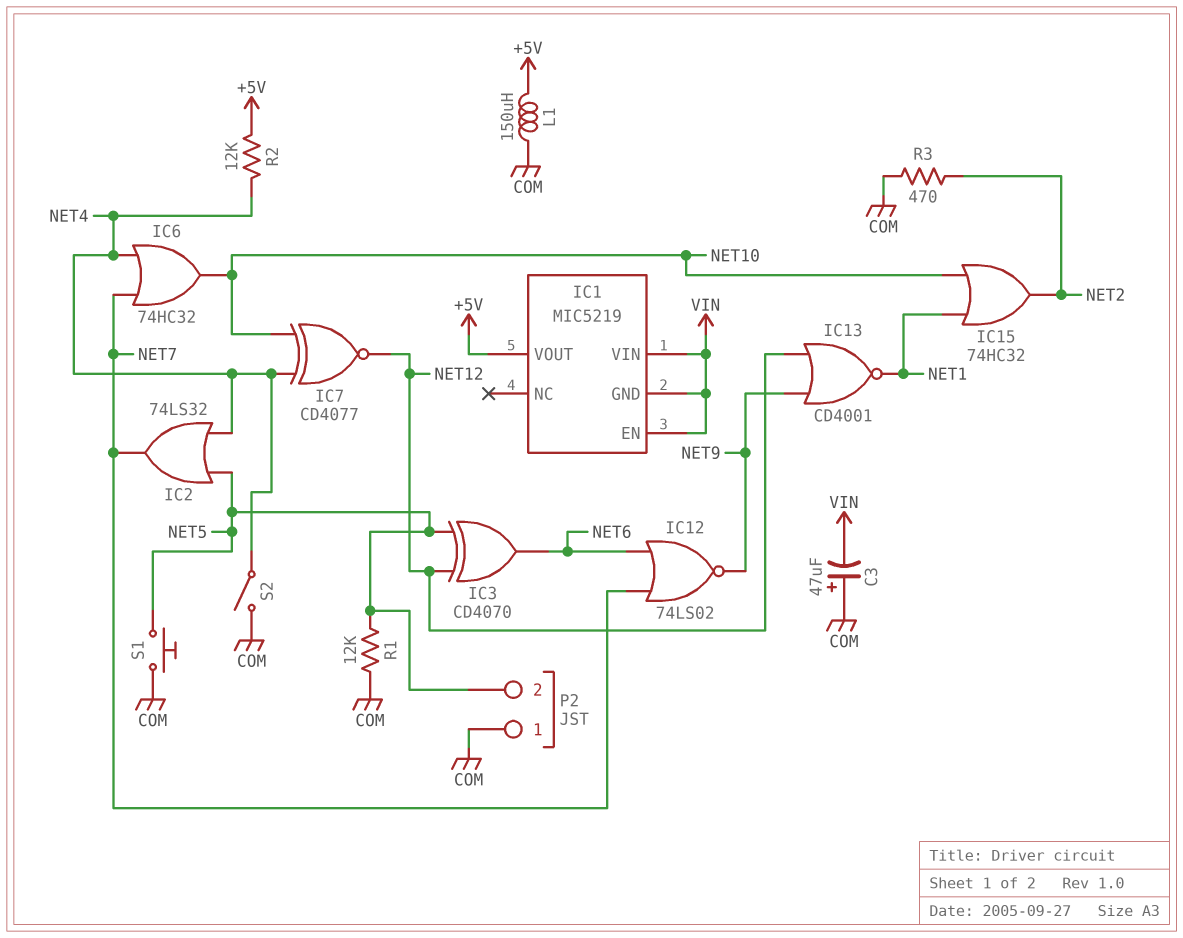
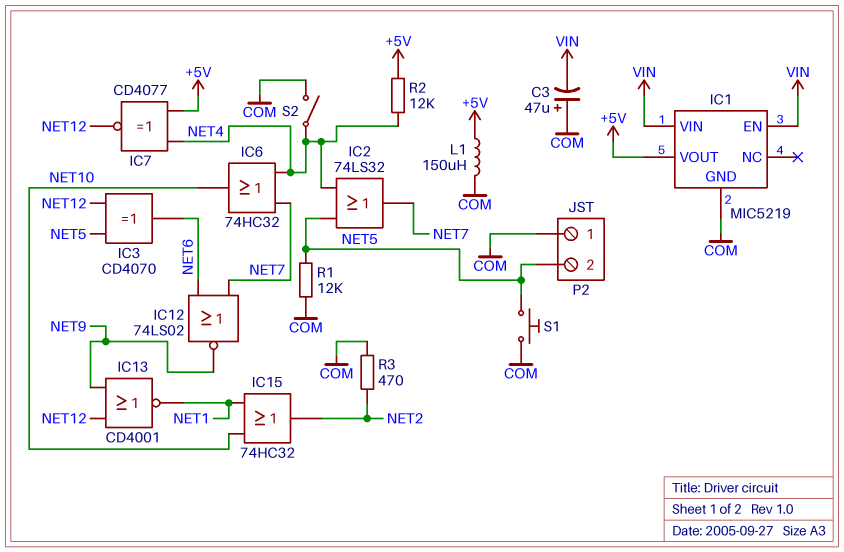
IC1 pin GND: VIN -> COM
IC7: XNOR CD4077 (in NET4, in NET10, out NET12) -> XNOR CD4077 (in +5V, in NET4, out NET12)

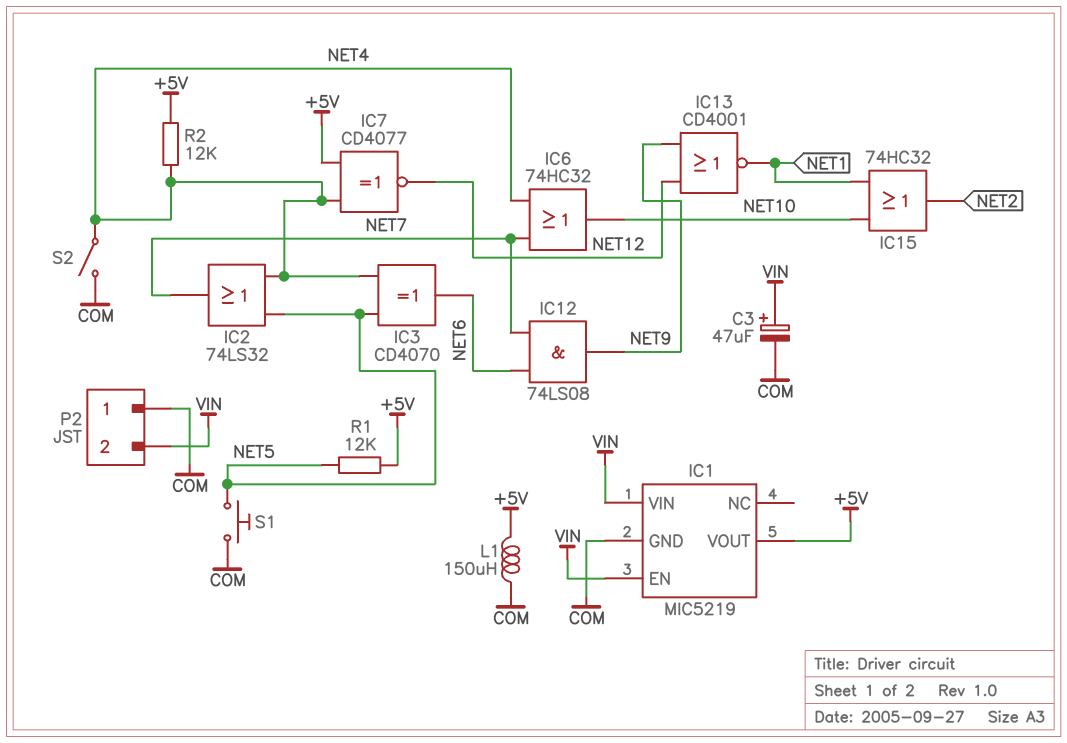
C3: 47uF (plus COM, minus VIN) -> 47uF (plus VIN, minus COM)
IC3: XOR CD4070 (in NET5, in NET12, out NET6) -> XOR CD4070 (in NET4, in NET5, out NET6)
IC12: NOR 74LS02 (in NET6, in NET7, out NET9) -> AND 74LS08 (in NET6, in NET7, out NET9)
P2 pin 2: NET5 -> VIN
R1: 12k (COM, NET5) -> 12k (+5V, NET5)
R3: 470 (COM, NET2) -> none

